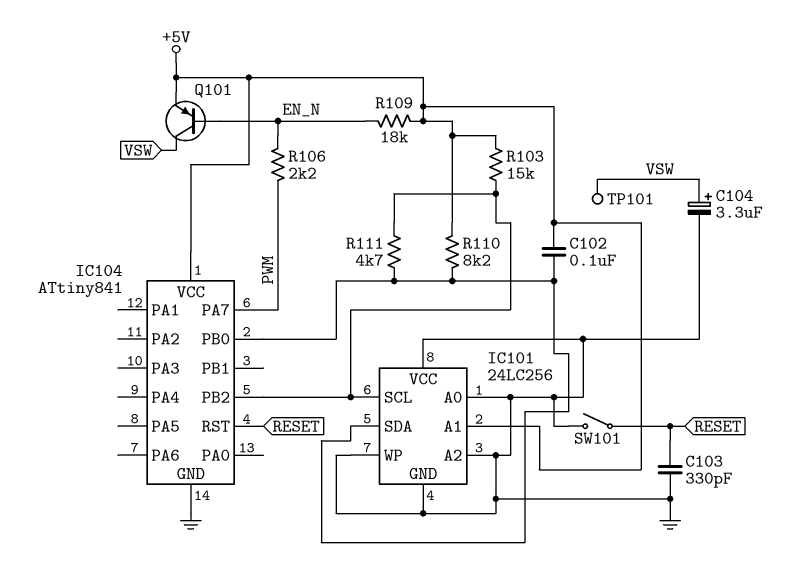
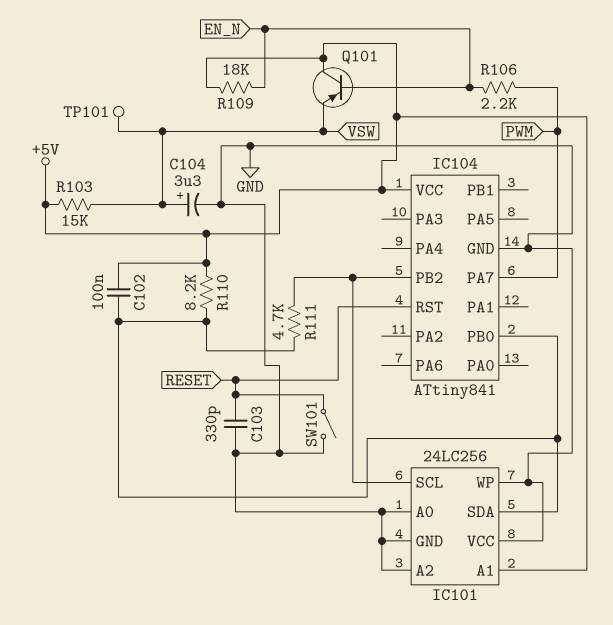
Q101: PNP (B EN_N, C VSW, E +5V) -> PNP (B EN_N, C +5V, E VSW)
R103: 15k (+5V, IC101/SCL) -> 15k (+5V, VSW)

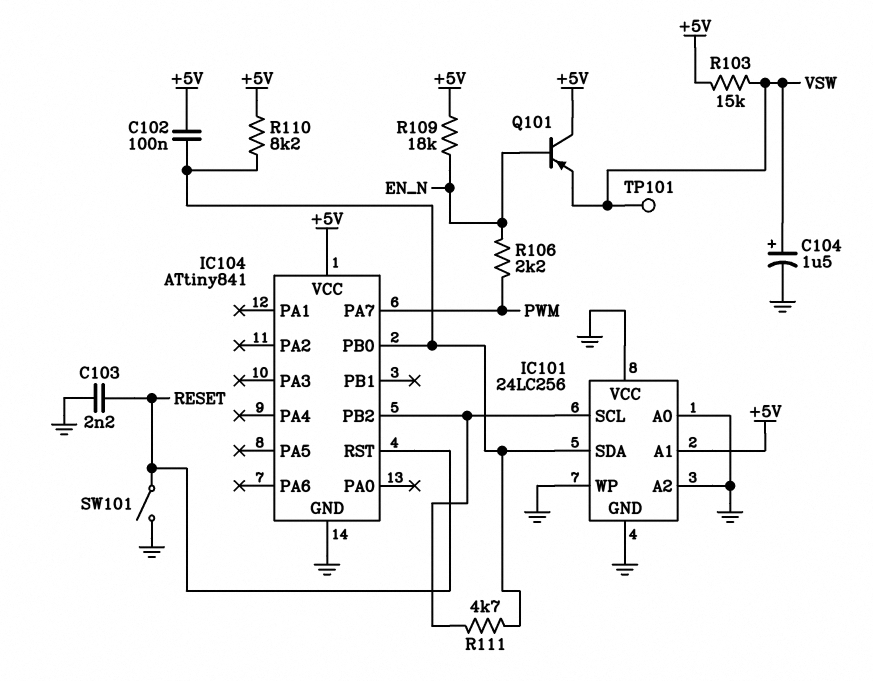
C103: 330pF (GND, RESET) -> 2.2nF (GND, RESET)
C104: 3.3uF (plus VSW, minus GND) -> 1.5uF (plus VSW, minus GND)

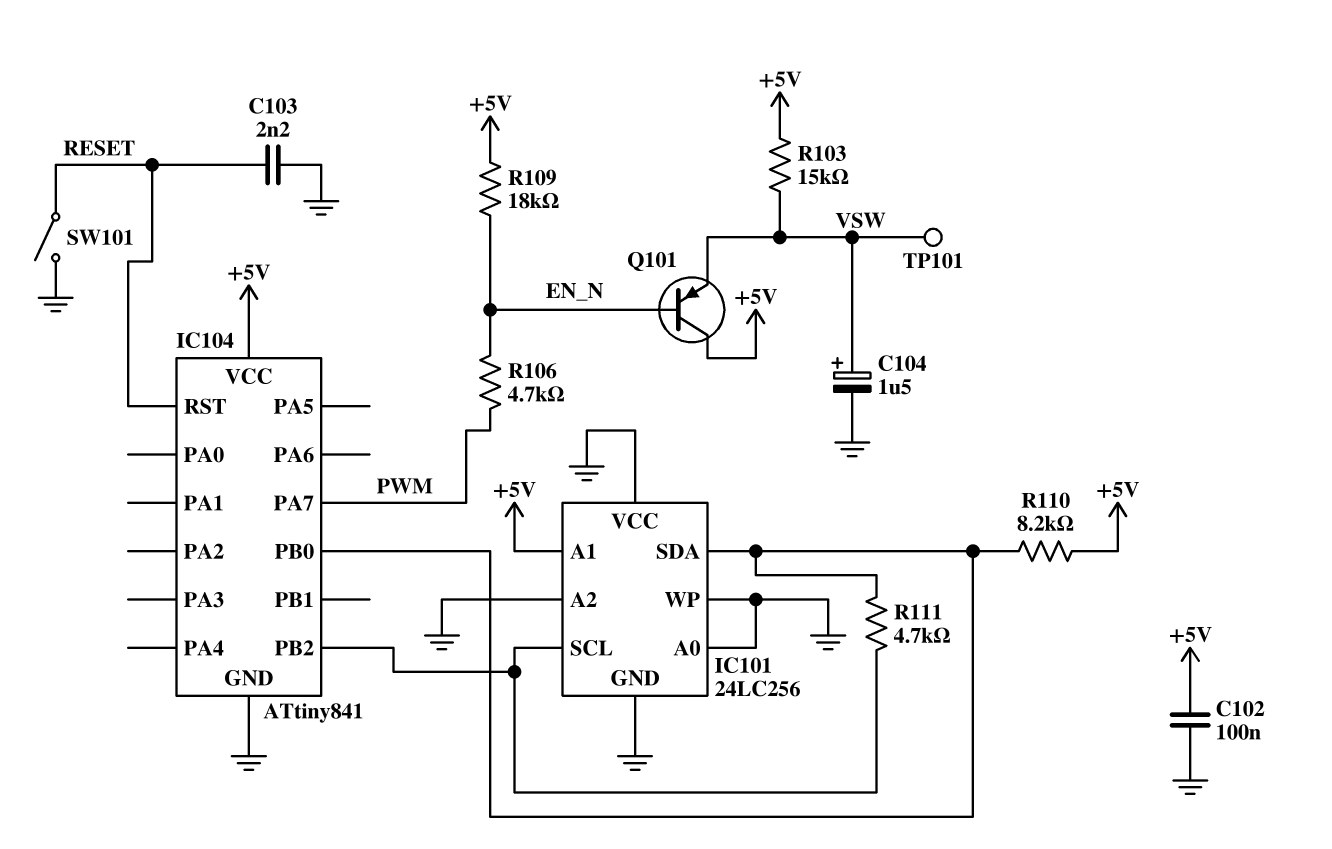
C102: 100nF (+5V, IC101/SDA) -> 100nF (+5V, GND)
R106: 2.2k (EN_N, PWM) -> 4.7k (EN_N, PWM)

